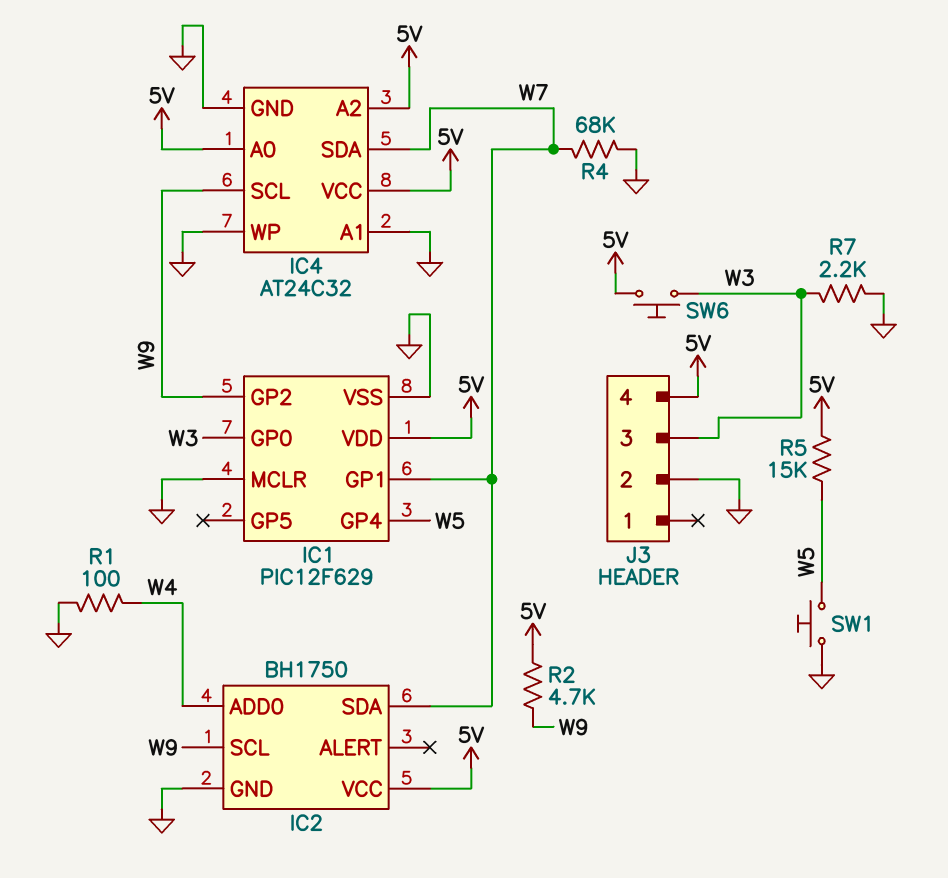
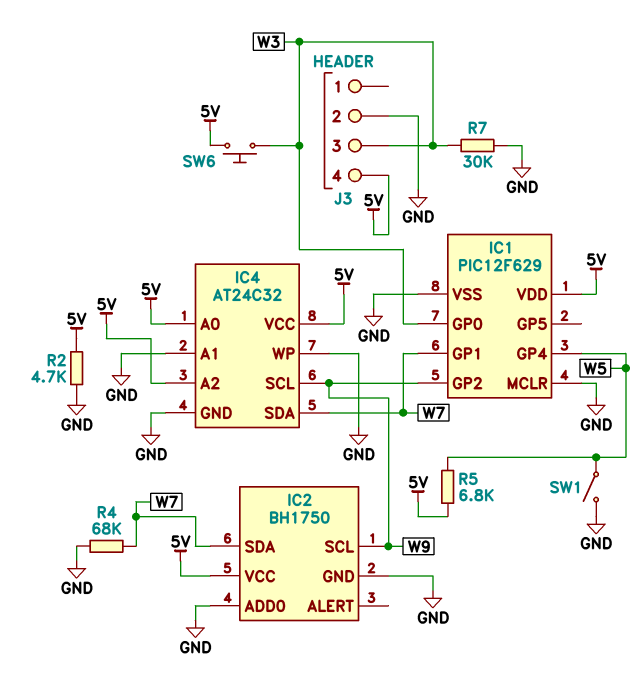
IC2 pin ADD0: W4 -> GND
R1: 100 (GND, W4) -> none
R2: 4.7k (5V, W9) -> 4.7k (5V, GND)
R5: 15k (5V, W5) -> 6.8k (5V, W5)
R7: 2.2k (GND, W3) -> 30k (GND, W3)
SW1: button (GND, W5) -> switch (GND, W5)

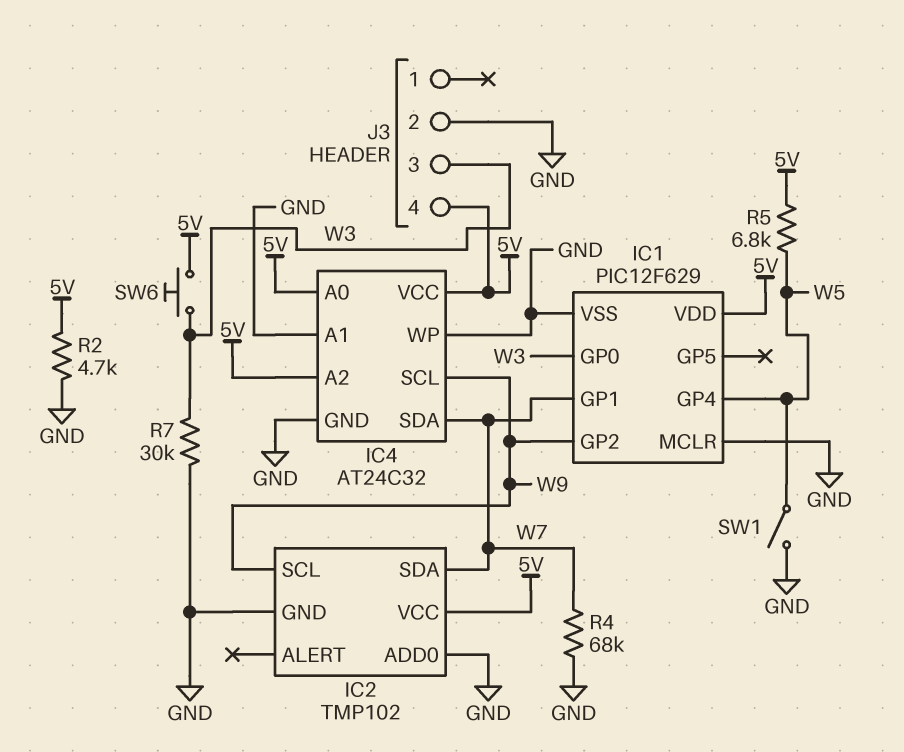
IC2: BH1750 -> TMP102

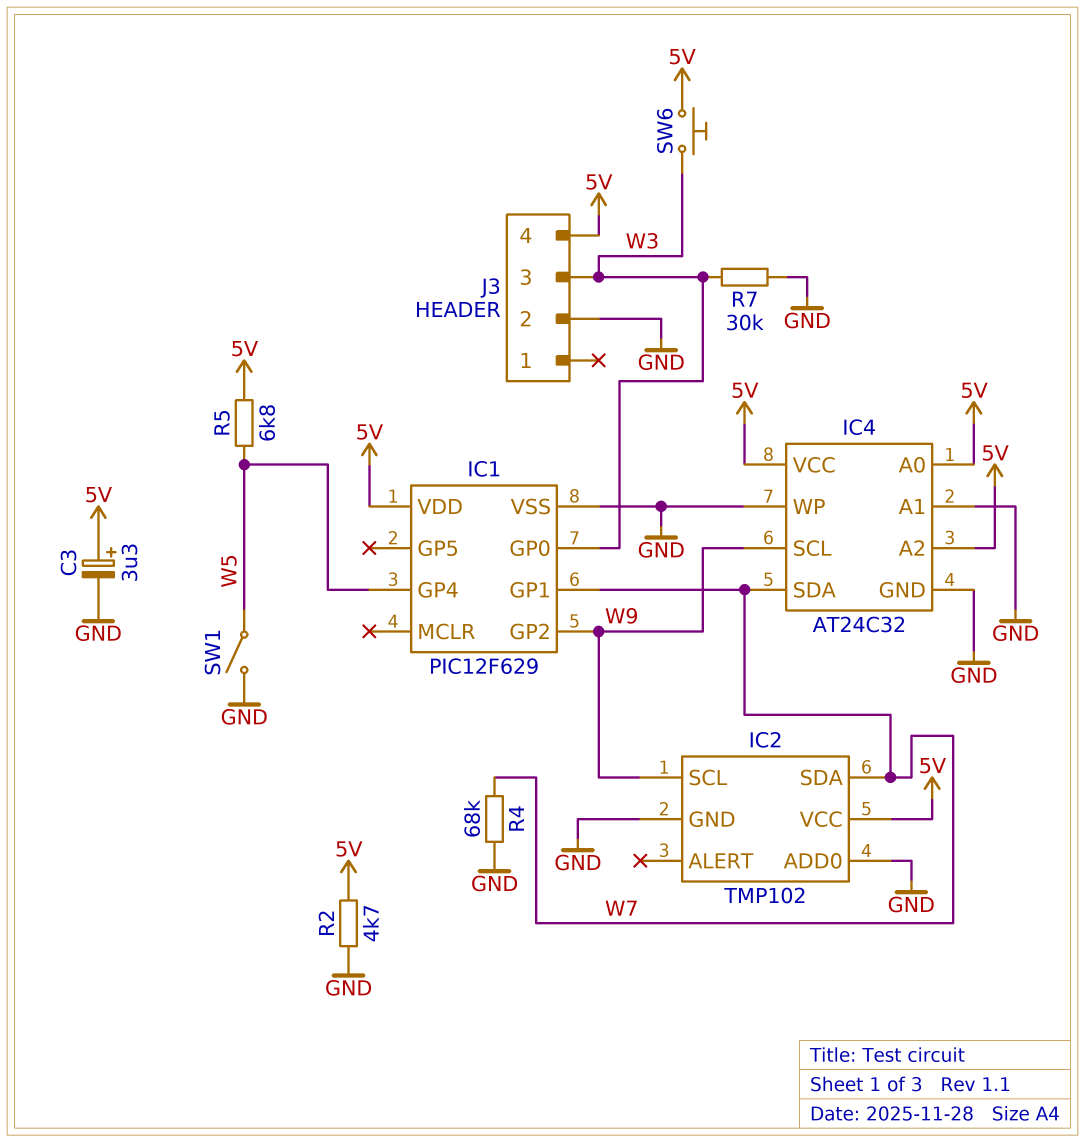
C3: none -> 3.3uF (plus 5V, minus GND)
IC1 pin MCLR: GND -> none

